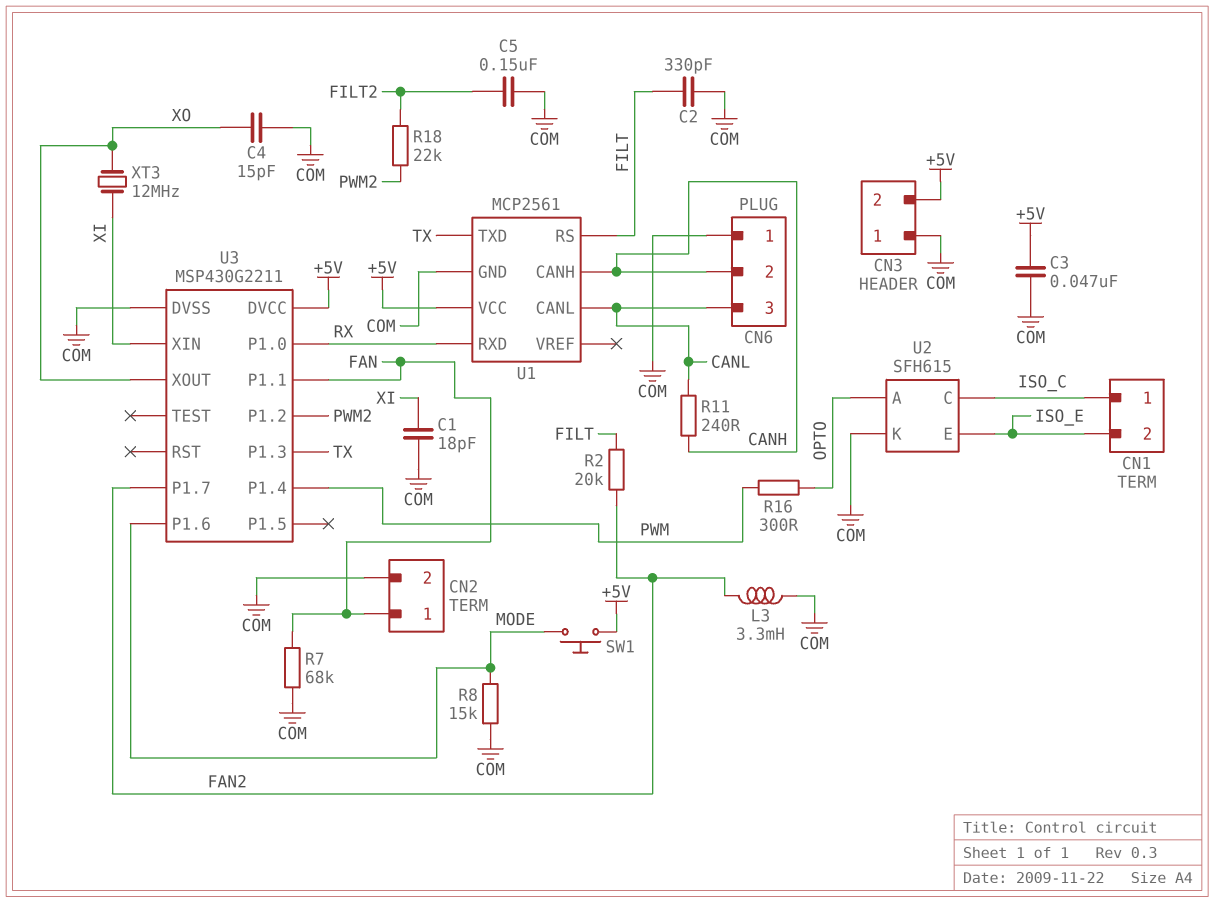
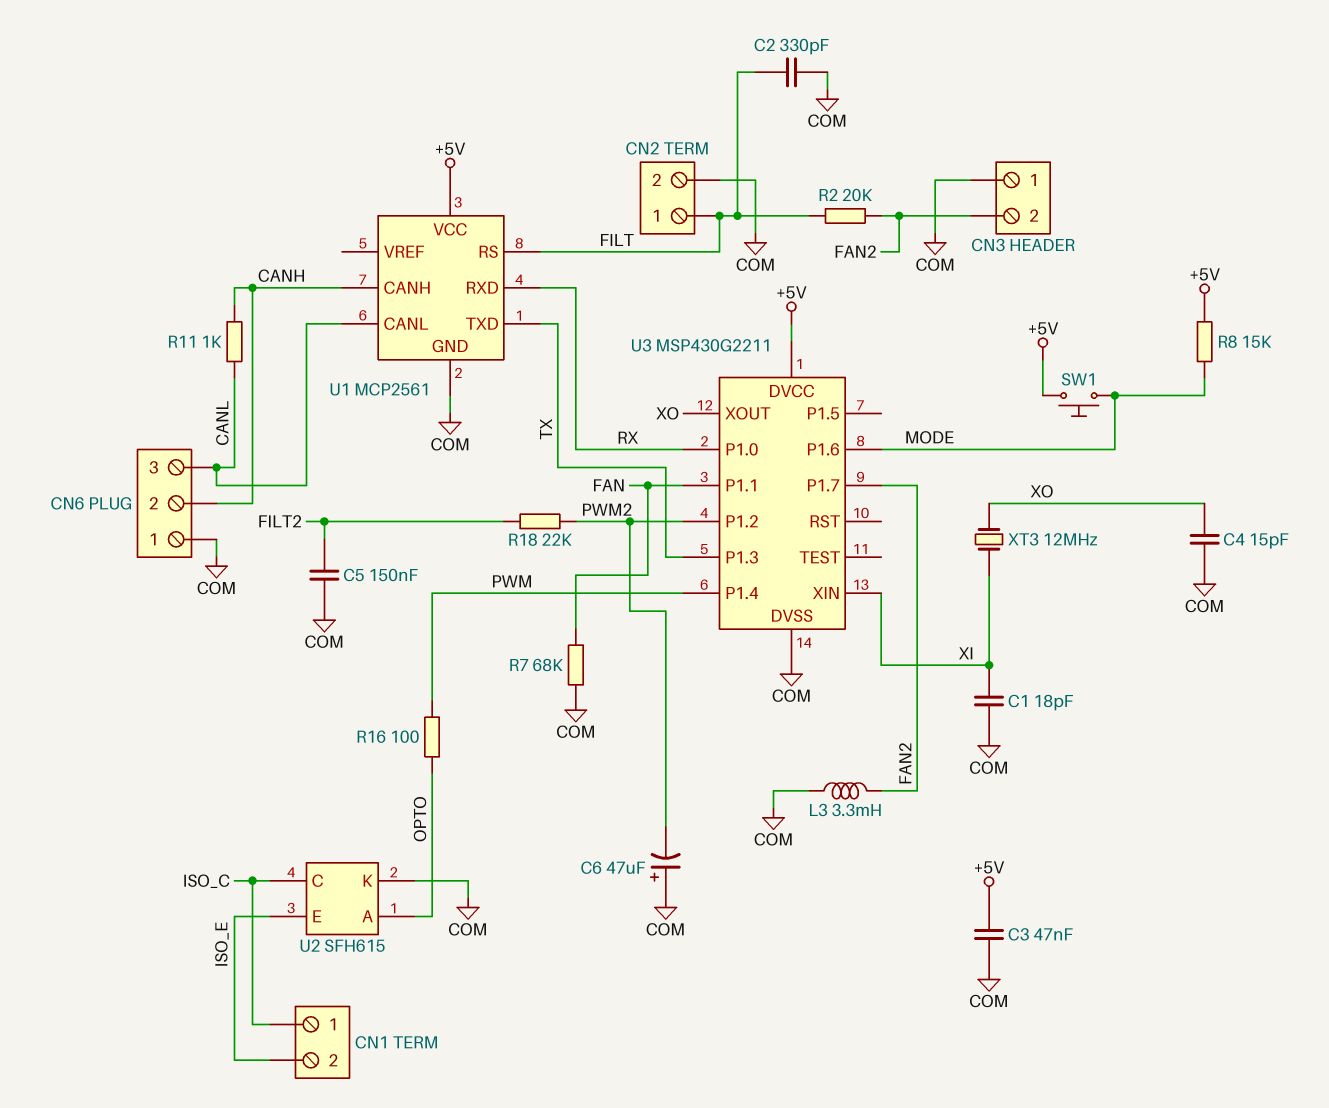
C6: none -> 47uF (plus COM, minus PWM2)
CN2 pin 1: FAN -> FILT
CN3 pin 2: +5V -> FAN2
R8: 15k (COM, MODE) -> 15k (+5V, MODE)
R11: 240 (CANH, CANL) -> 1k (CANH, CANL)
R16: 300 (OPTO, PWM) -> 100 (OPTO, PWM)

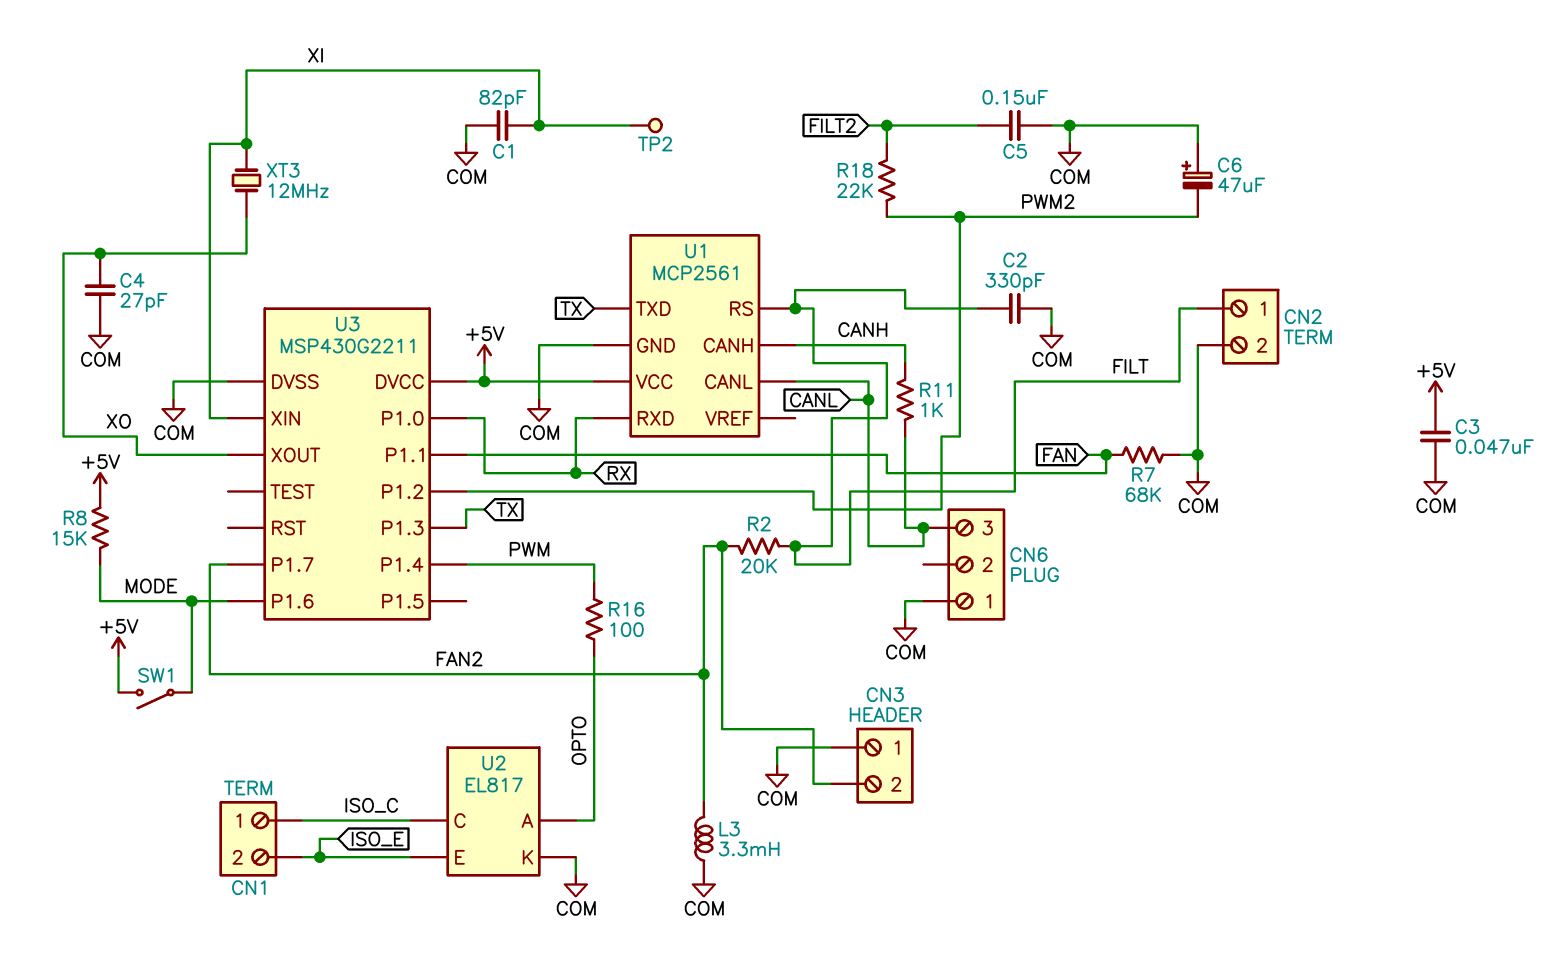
C1: 18pF (COM, XI) -> 82pF (COM, XI)
C4: 15pF (COM, XO) -> 27pF (COM, XO)
CN6 pin 2: CANH -> none
SW1: button (+5V, MODE) -> switch (+5V, MODE)
TP2: none -> test point (XI)
U2: SFH615 -> EL817

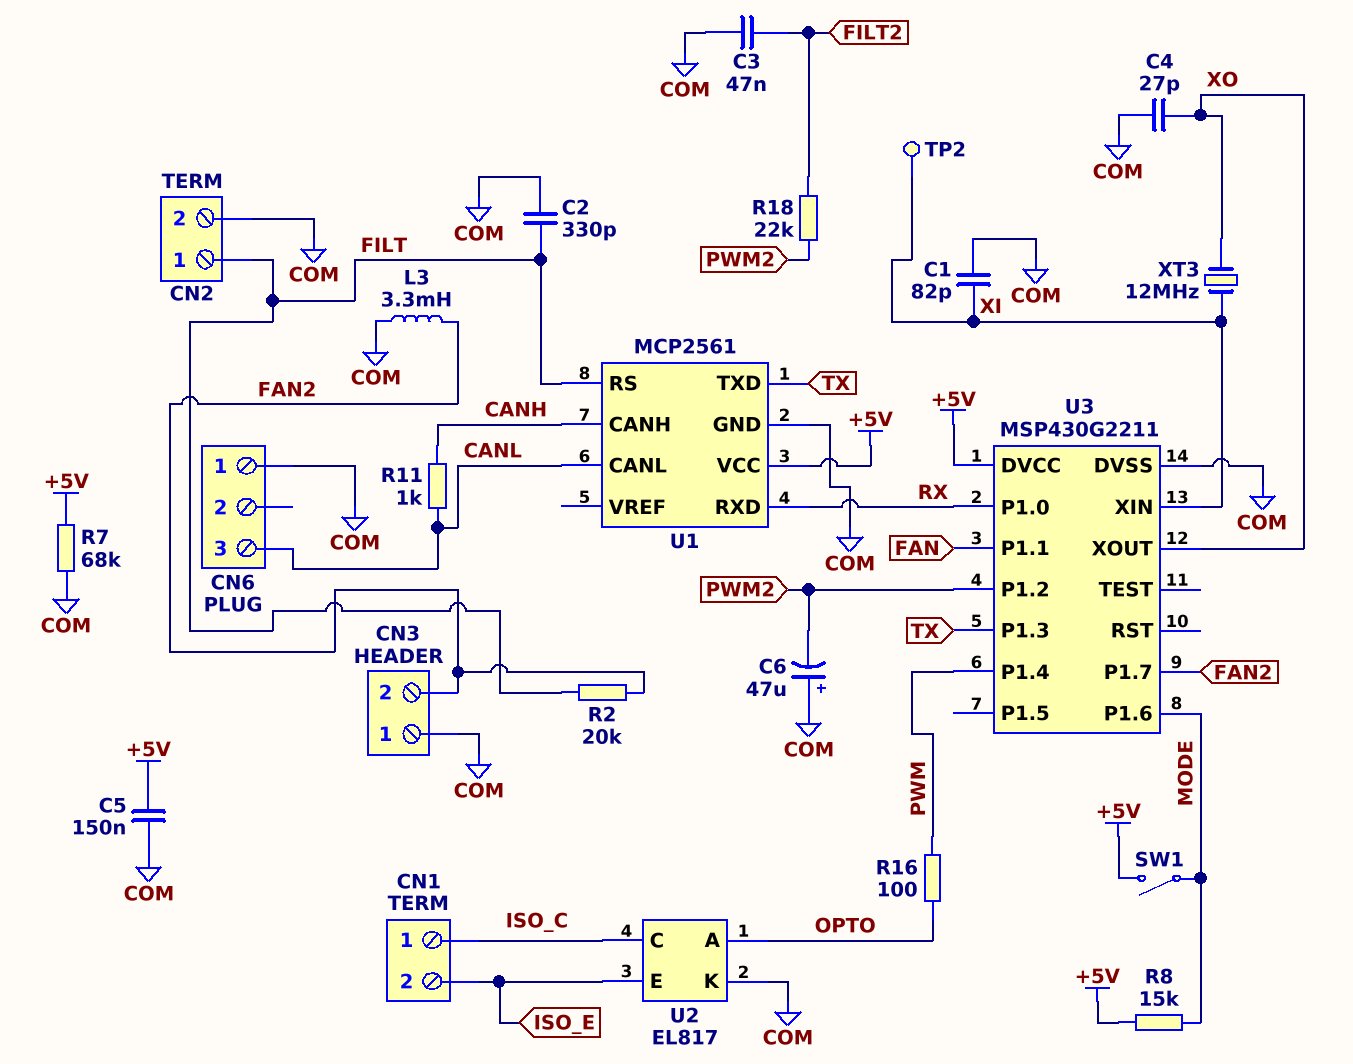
C3: 47nF (+5V, COM) -> 47nF (COM, FILT2)
C5: 150nF (COM, FILT2) -> 150nF (+5V, COM)
R7: 68k (COM, FAN) -> 68k (+5V, COM)

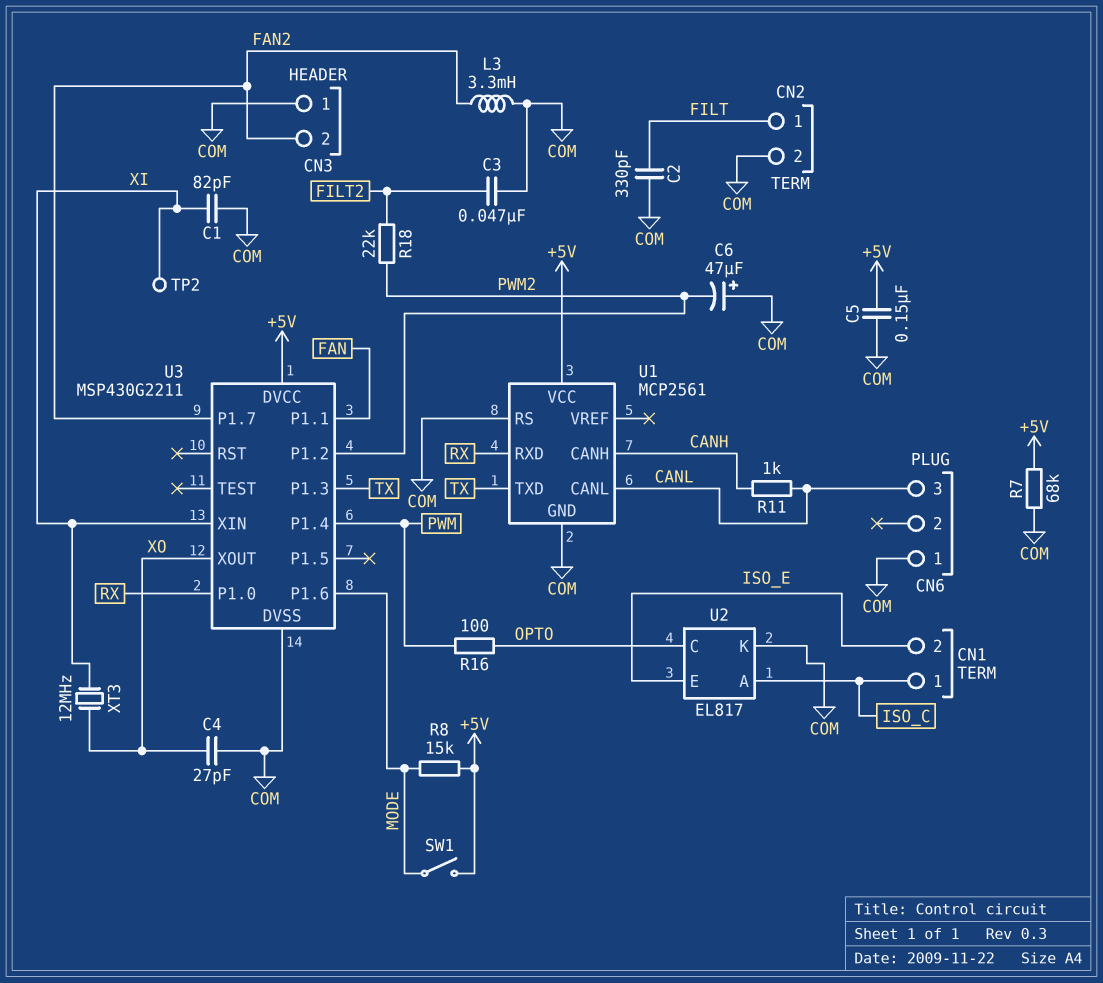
R2: 20k (FAN2, FILT) -> none
U1 pin RS: FILT -> COM
U2 pin A: OPTO -> ISO_C
U2 pin C: ISO_C -> OPTO

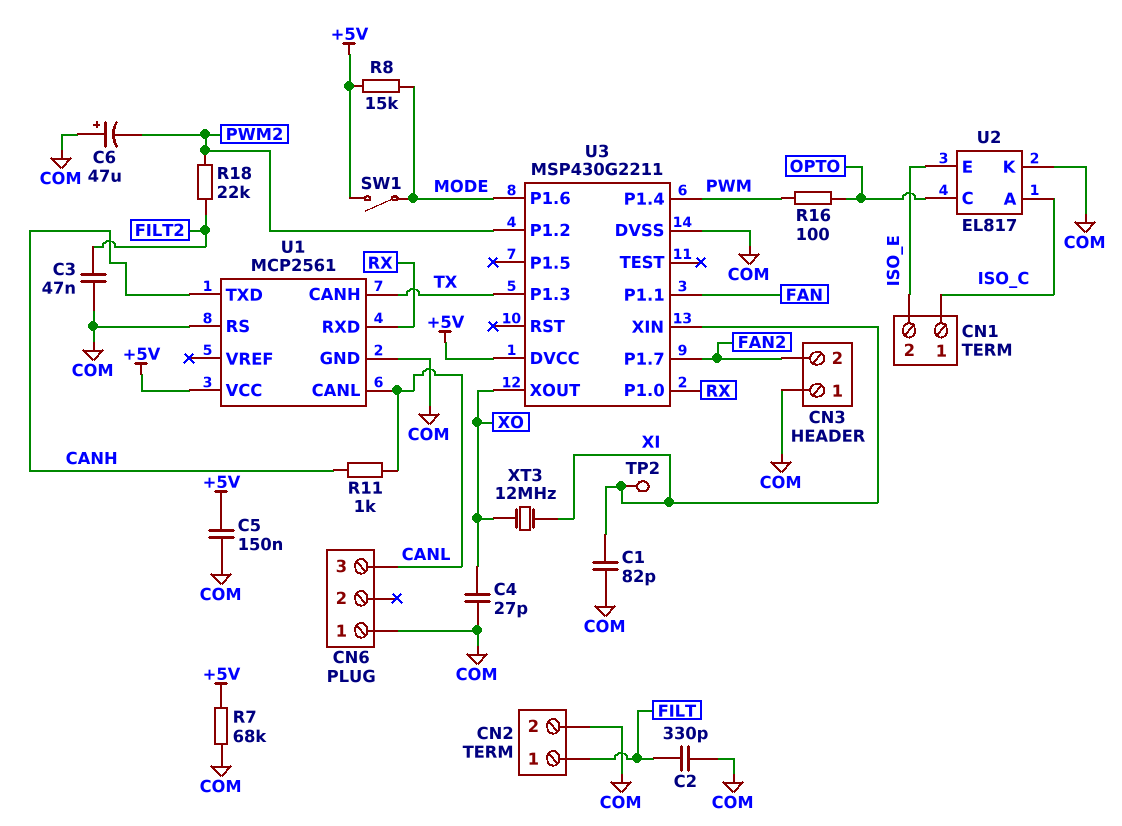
L3: 3.3mH (COM, FAN2) -> none
U1 pin CANH: CANH -> TX
U1 pin TXD: TX -> CANH

